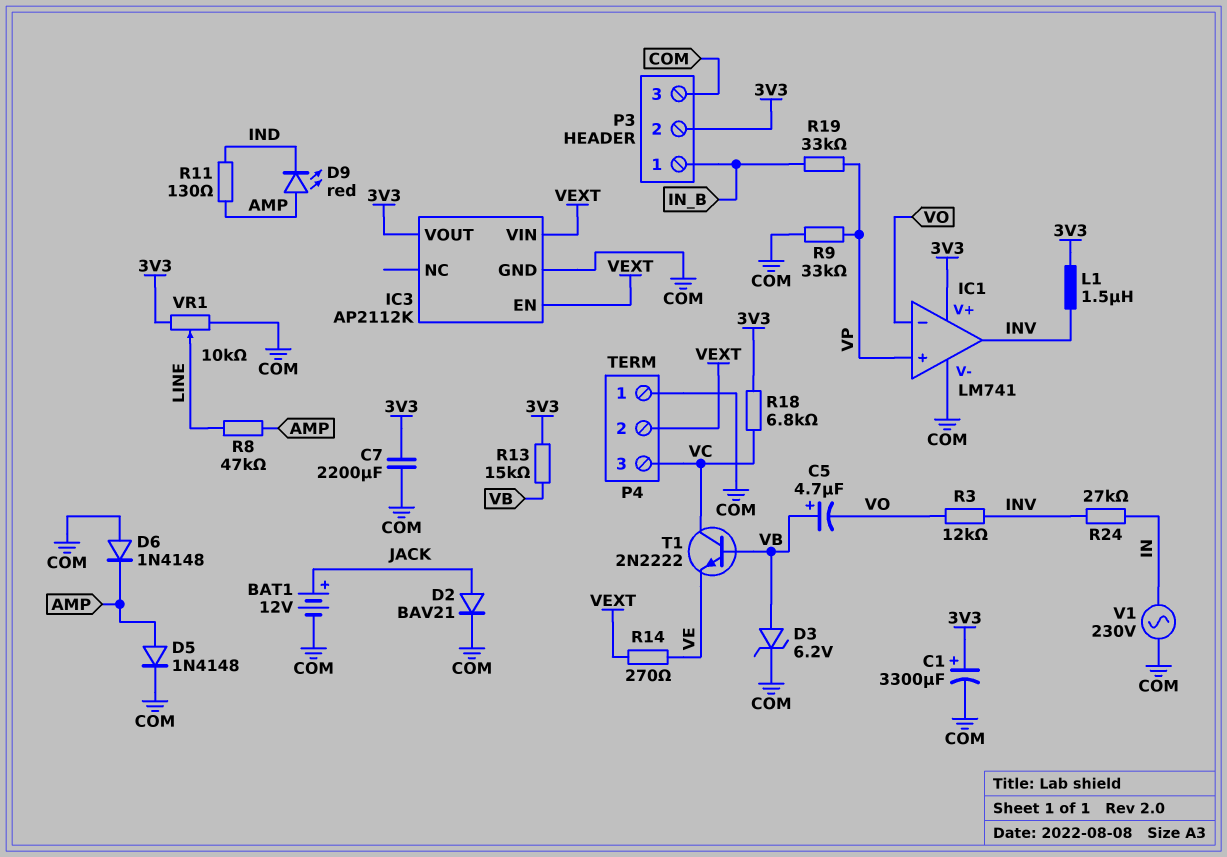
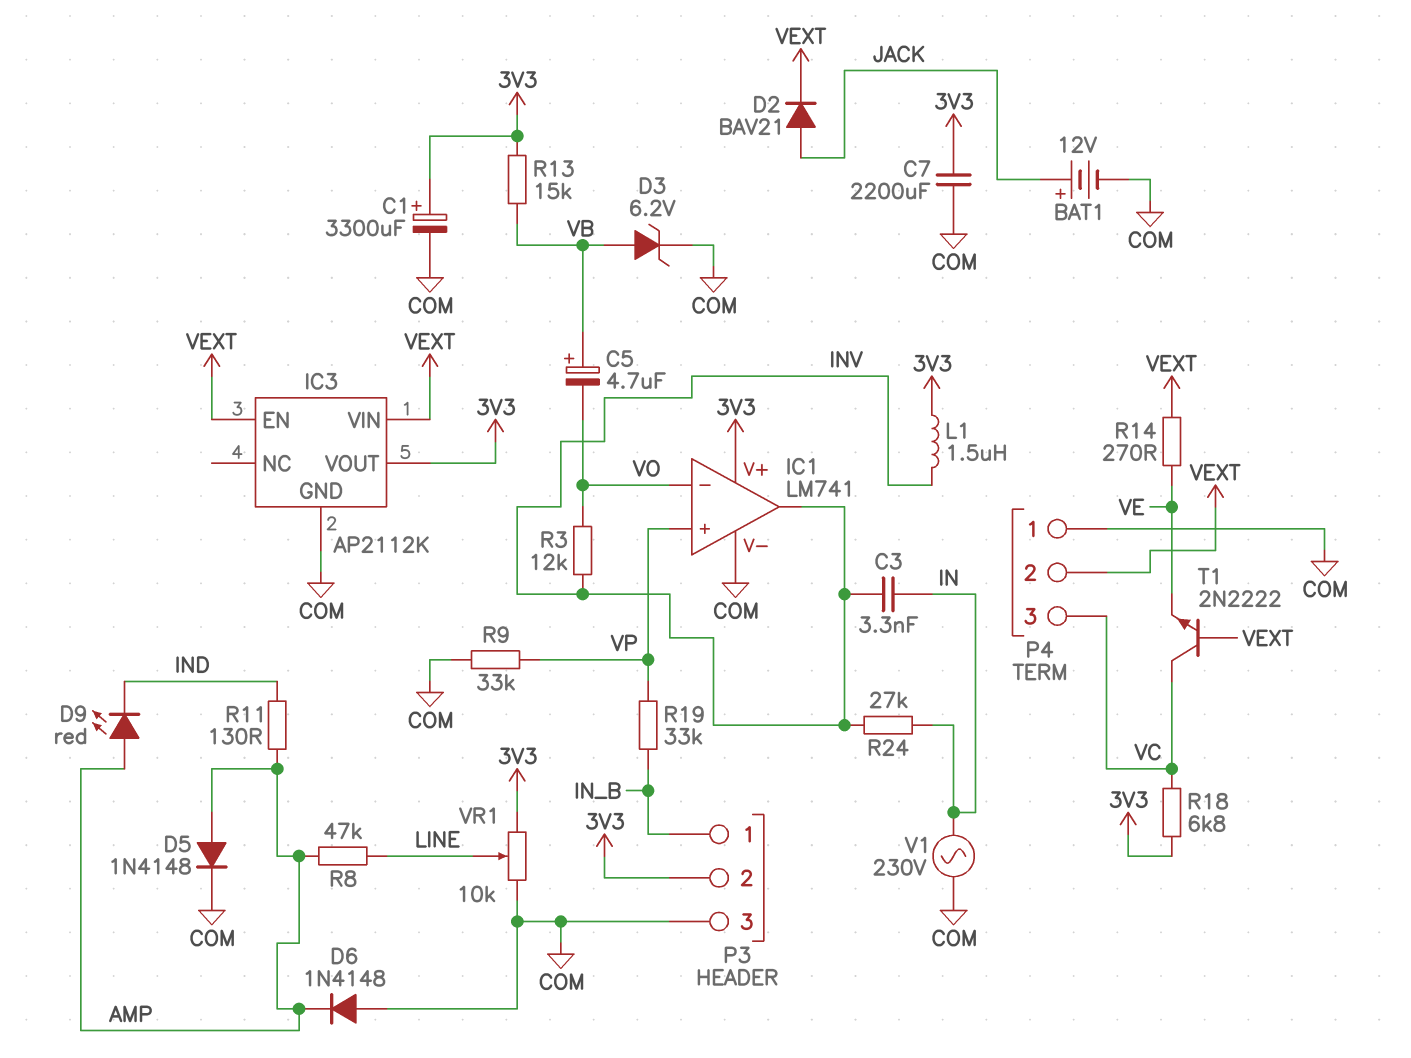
C3: none -> 3.3nF (IN, INV)
D2: diode BAV21 (A JACK, K COM) -> diode BAV21 (A JACK, K VEXT)
T1: NPN 2N2222 (B VB, C VC, E VE) -> NPN 2N2222 (B VEXT, C VC, E VE)

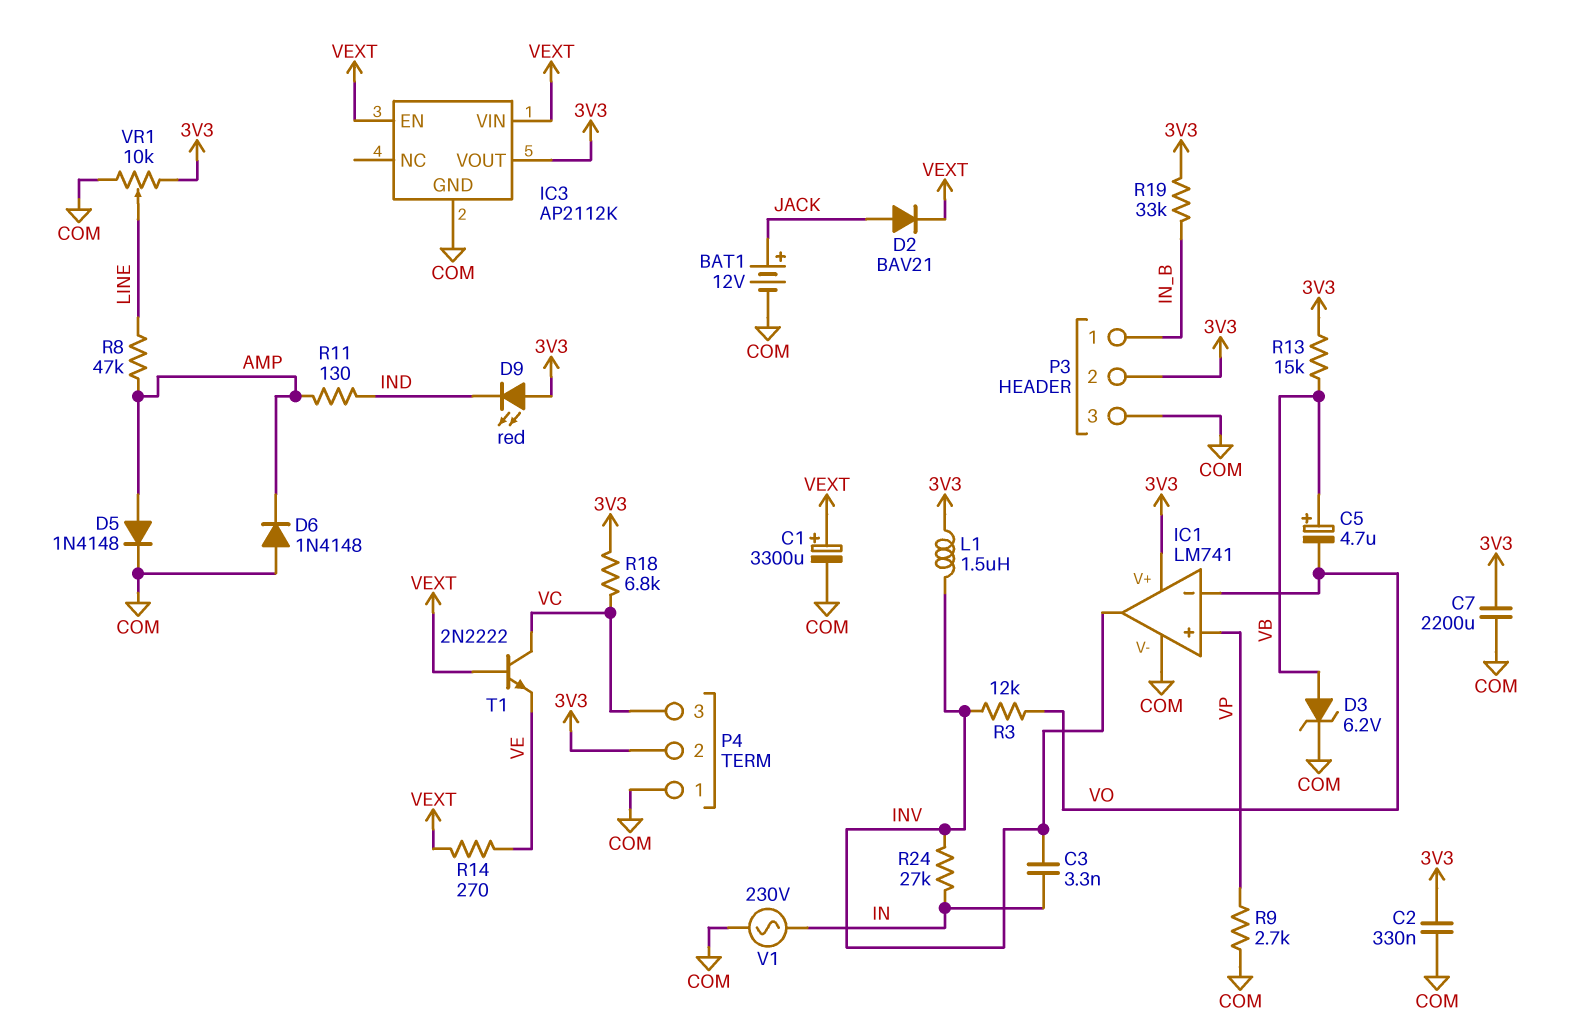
C1: 3300uF (plus 3V3, minus COM) -> 3300uF (plus VEXT, minus COM)
C2: none -> 330nF (3V3, COM)
D9: LED red (A AMP, K IND) -> LED red (A 3V3, K IND)
P4 pin 2: VEXT -> 3V3
R9: 33k (COM, VP) -> 2.7k (COM, VP)
R19: 33k (IN_B, VP) -> 33k (3V3, IN_B)

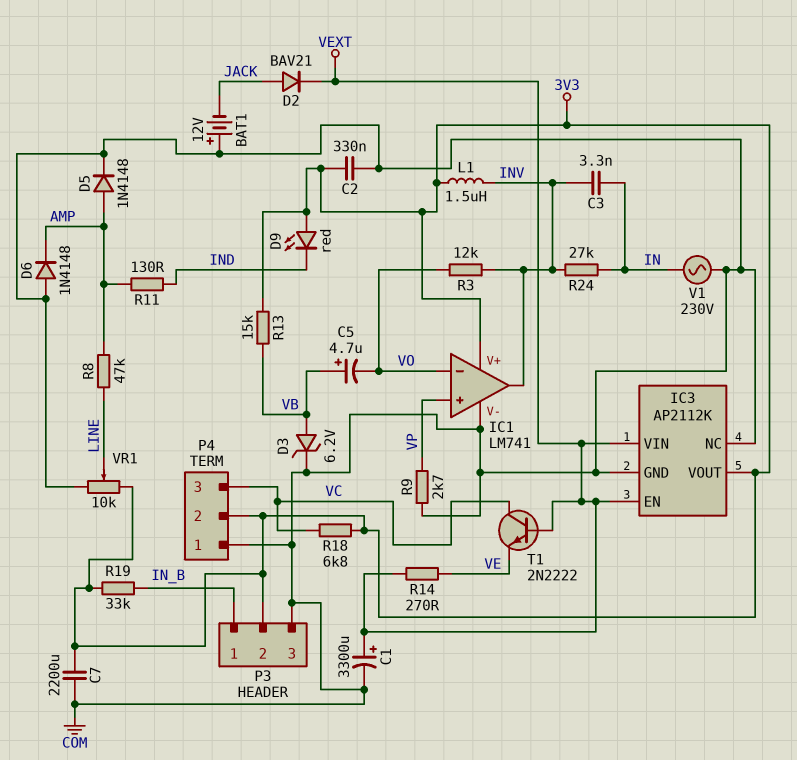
BAT1: 12V (plus JACK, minus COM) -> 12V (plus COM, minus JACK)
IC3 pin NC: none -> COM

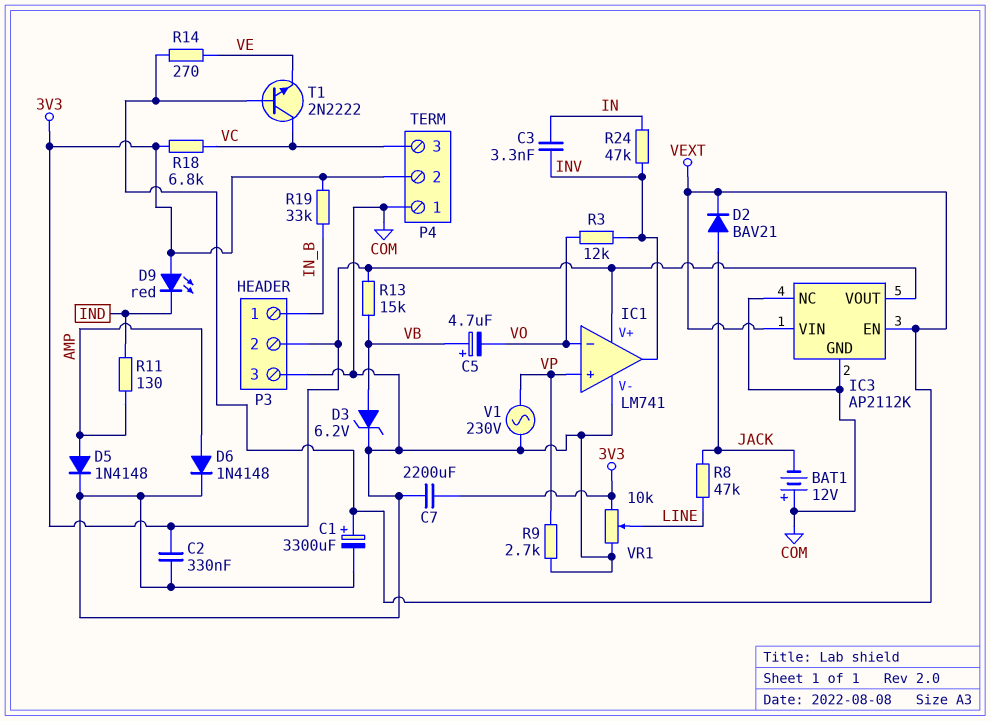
D6: diode 1N4148 (A COM, K AMP) -> diode 1N4148 (A AMP, K COM)
L1: 1.5uH (3V3, INV) -> none
R8: 47k (AMP, LINE) -> 47k (JACK, LINE)
R24: 27k (IN, INV) -> 47k (IN, INV)
V1: AC 230V (COM, IN) -> AC 230V (COM, VP)

